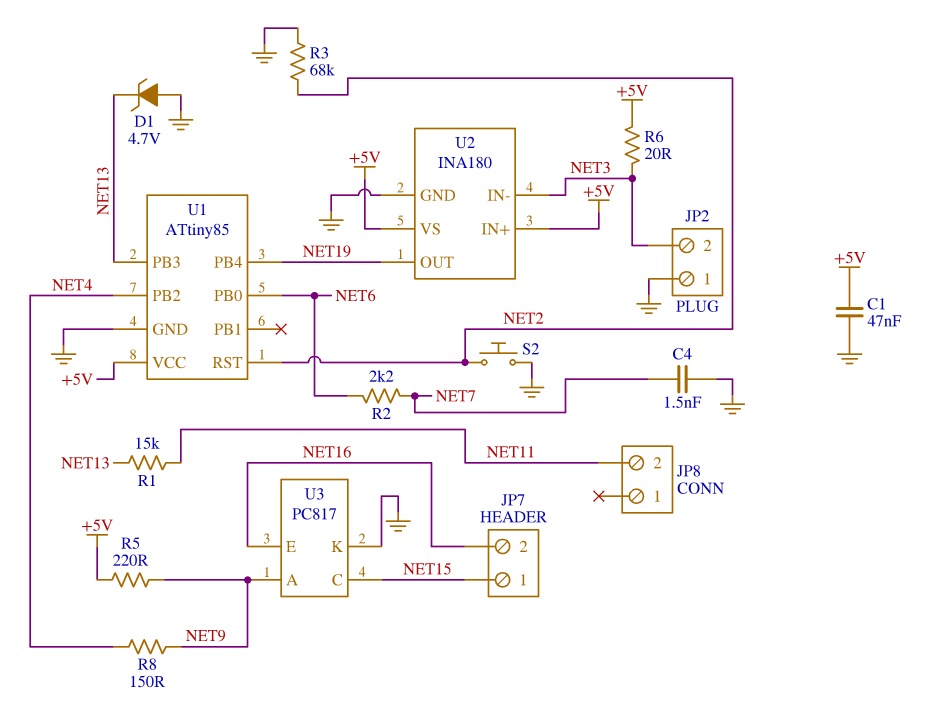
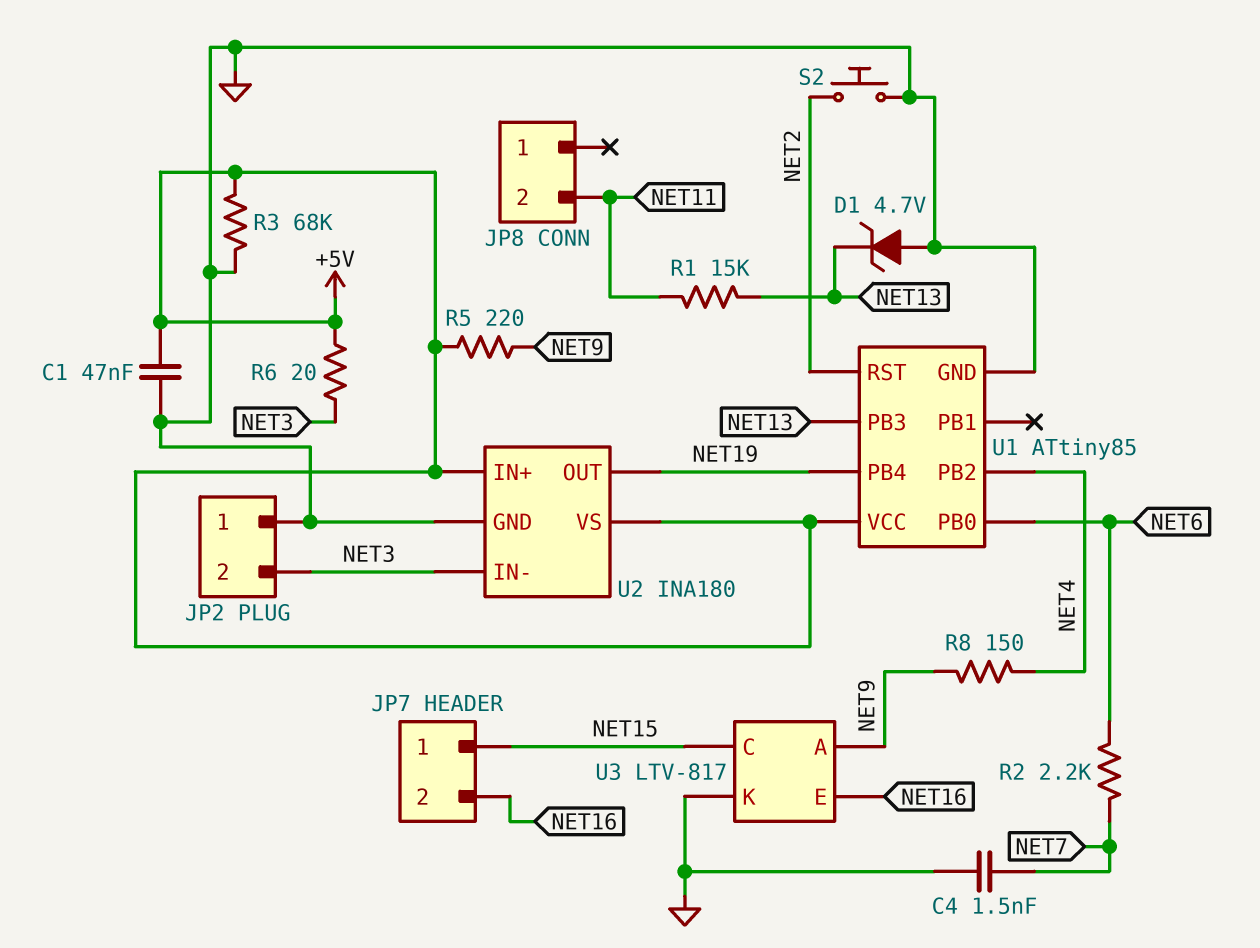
R3: 68k (GND, NET2) -> 68k (+5V, GND)
U3: PC817 -> LTV-817

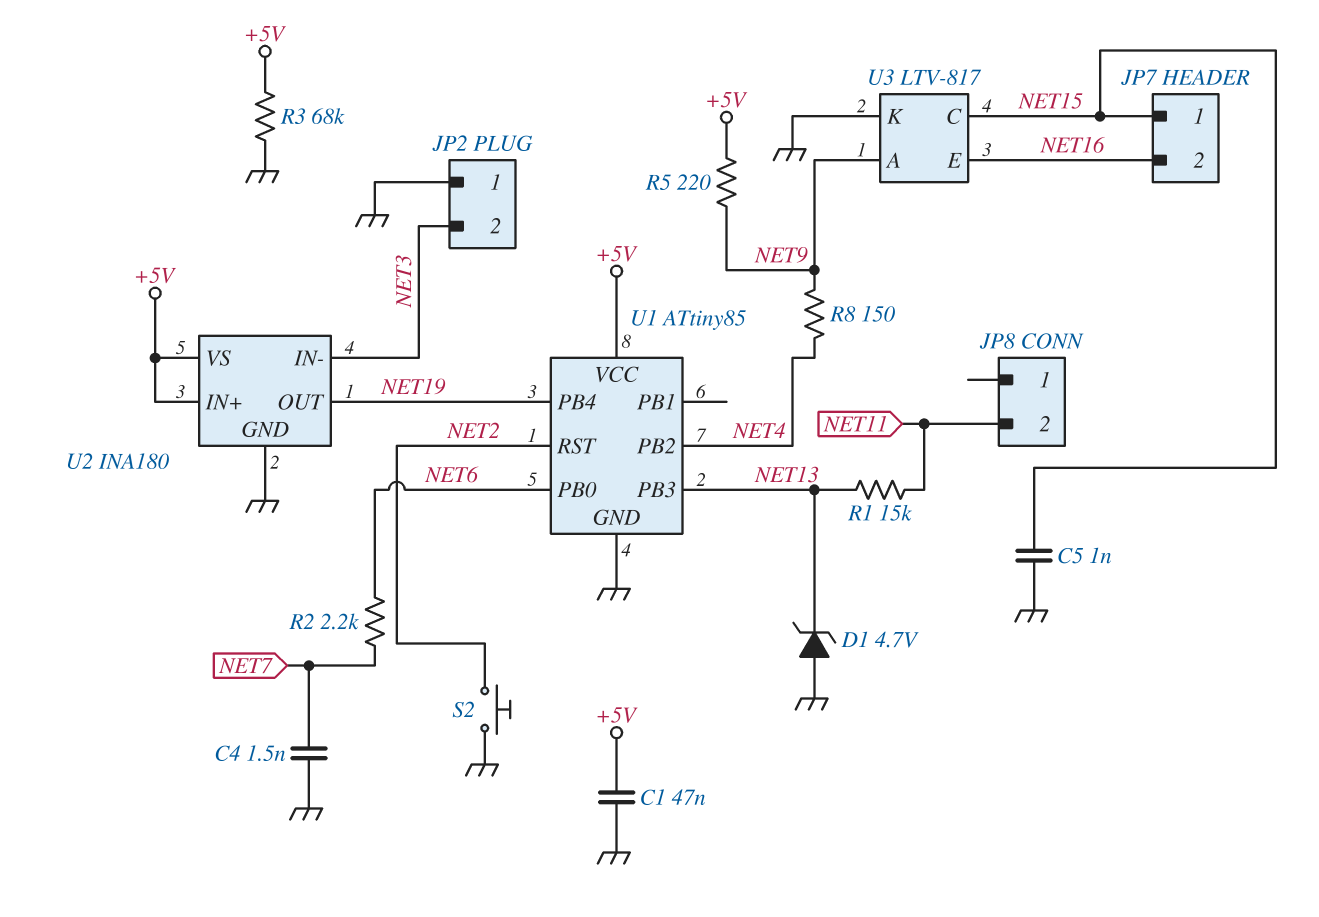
C5: none -> 1nF (GND, NET15)
R6: 20 (+5V, NET3) -> none

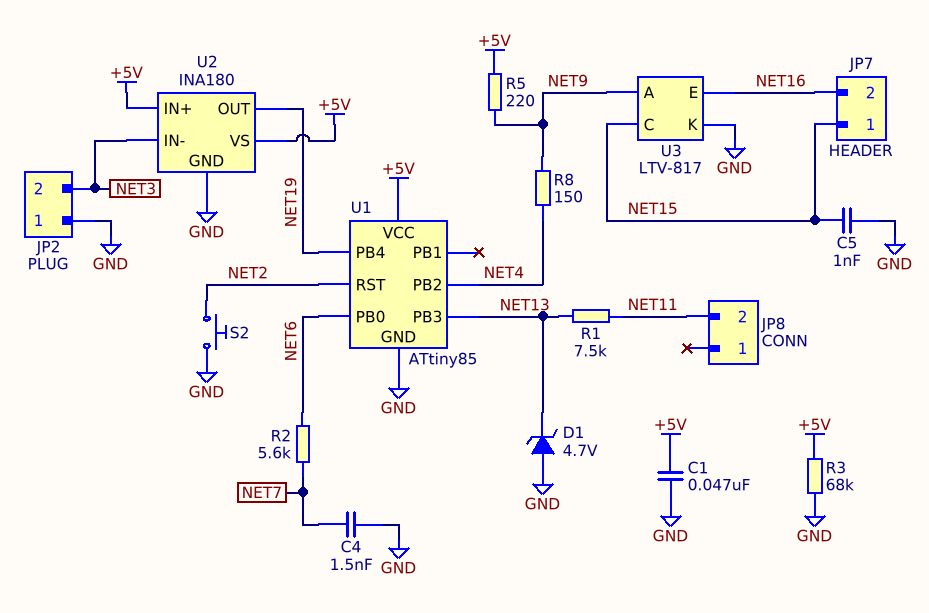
R1: 15k (NET11, NET13) -> 7.5k (NET11, NET13)
R2: 2.2k (NET6, NET7) -> 5.6k (NET6, NET7)

